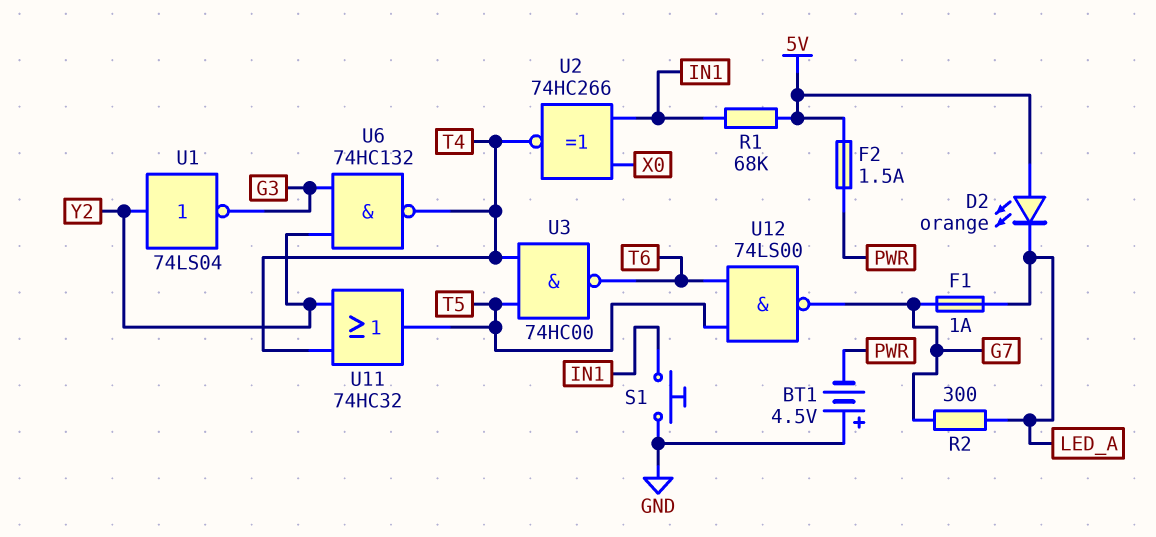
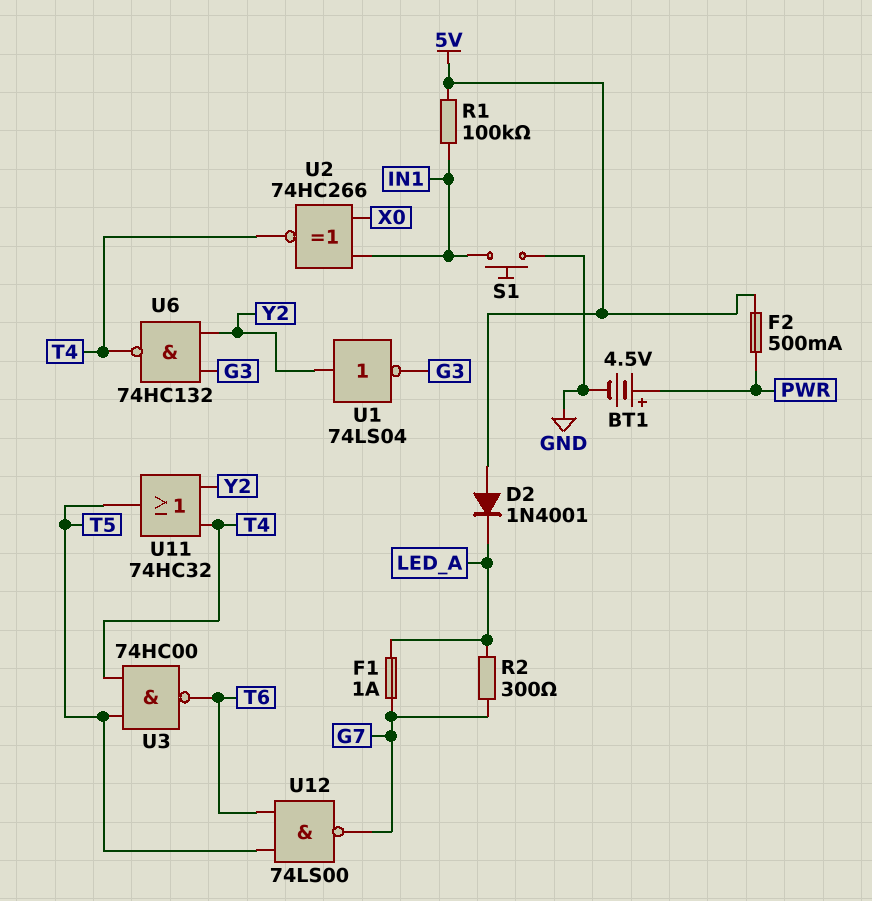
BT1: 4.5V (plus GND, minus PWR) -> 4.5V (plus PWR, minus GND)
D2: LED orange (A 5V, K LED_A) -> diode 1N4001 (A 5V, K LED_A)
F2: 1.5A (5V, PWR) -> 500mA (5V, PWR)
R1: 68k (5V, IN1) -> 100k (5V, IN1)

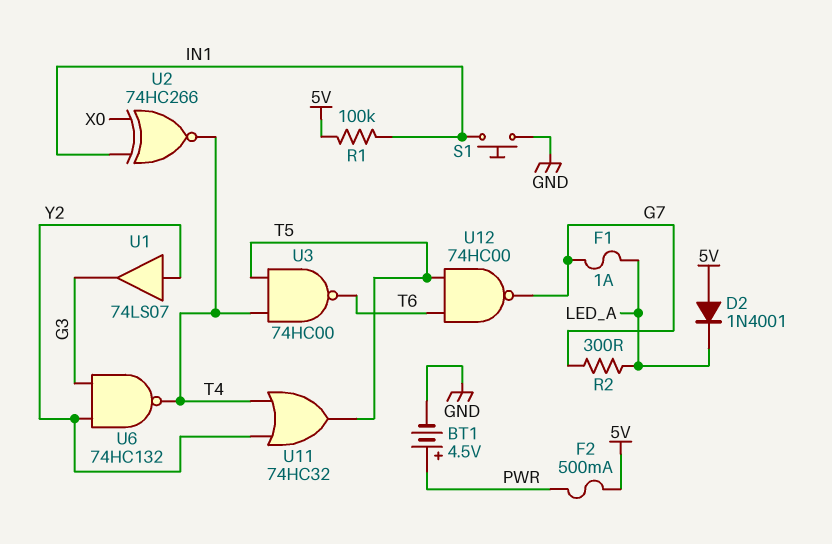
U1: NOT 74LS04 (in Y2, out G3) -> buffer 74LS07 (in Y2, out G3)
U12: NAND 74LS00 (in T5, in T6, out G7) -> NAND 74HC00 (in T5, in T6, out G7)

